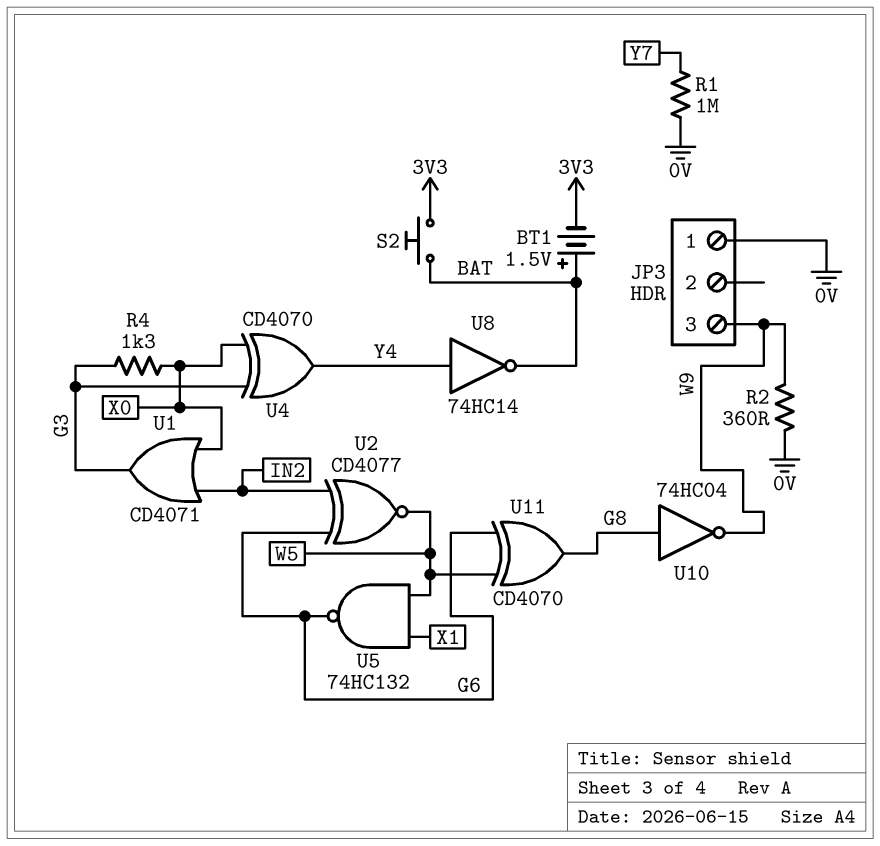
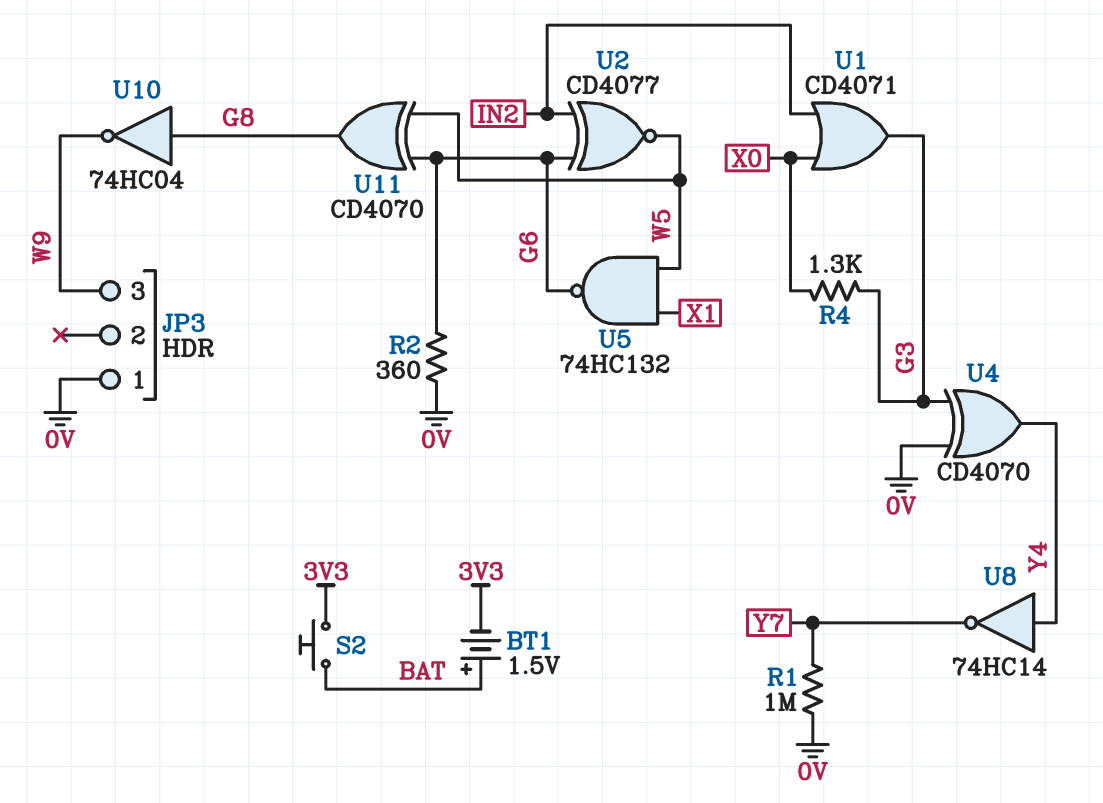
R2: 360 (0V, W9) -> 360 (0V, G6)
U4: XOR CD4070 (in G3, in X0, out Y4) -> XOR CD4070 (in 0V, in G3, out Y4)
U8: NOT 74HC14 (in Y4, out BAT) -> NOT 74HC14 (in Y4, out Y7)

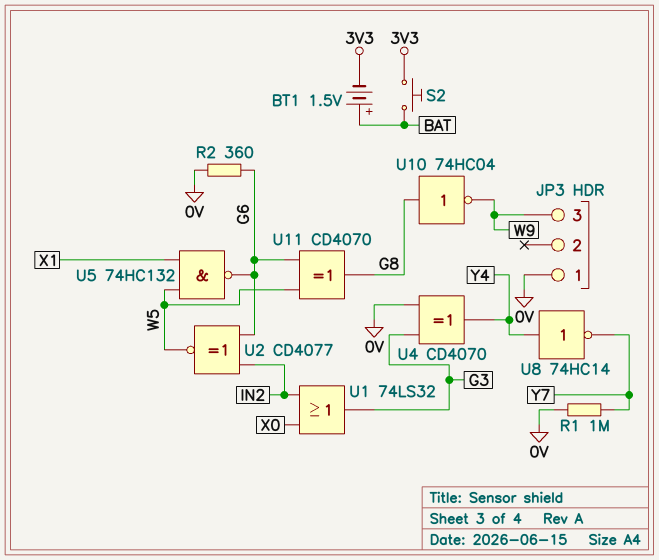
R4: 1.3k (G3, X0) -> none
U1: OR CD4071 (in IN2, in X0, out G3) -> OR 74LS32 (in IN2, in X0, out G3)

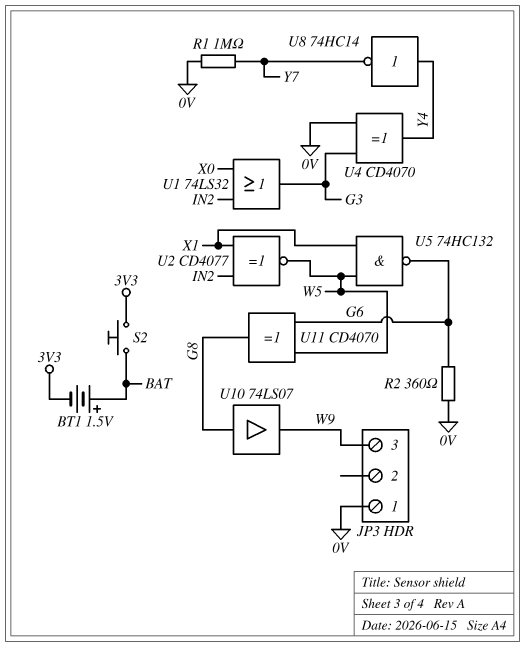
U2: XNOR CD4077 (in G6, in IN2, out W5) -> XNOR CD4077 (in IN2, in X1, out W5)
U10: NOT 74HC04 (in G8, out W9) -> buffer 74LS07 (in G8, out W9)

